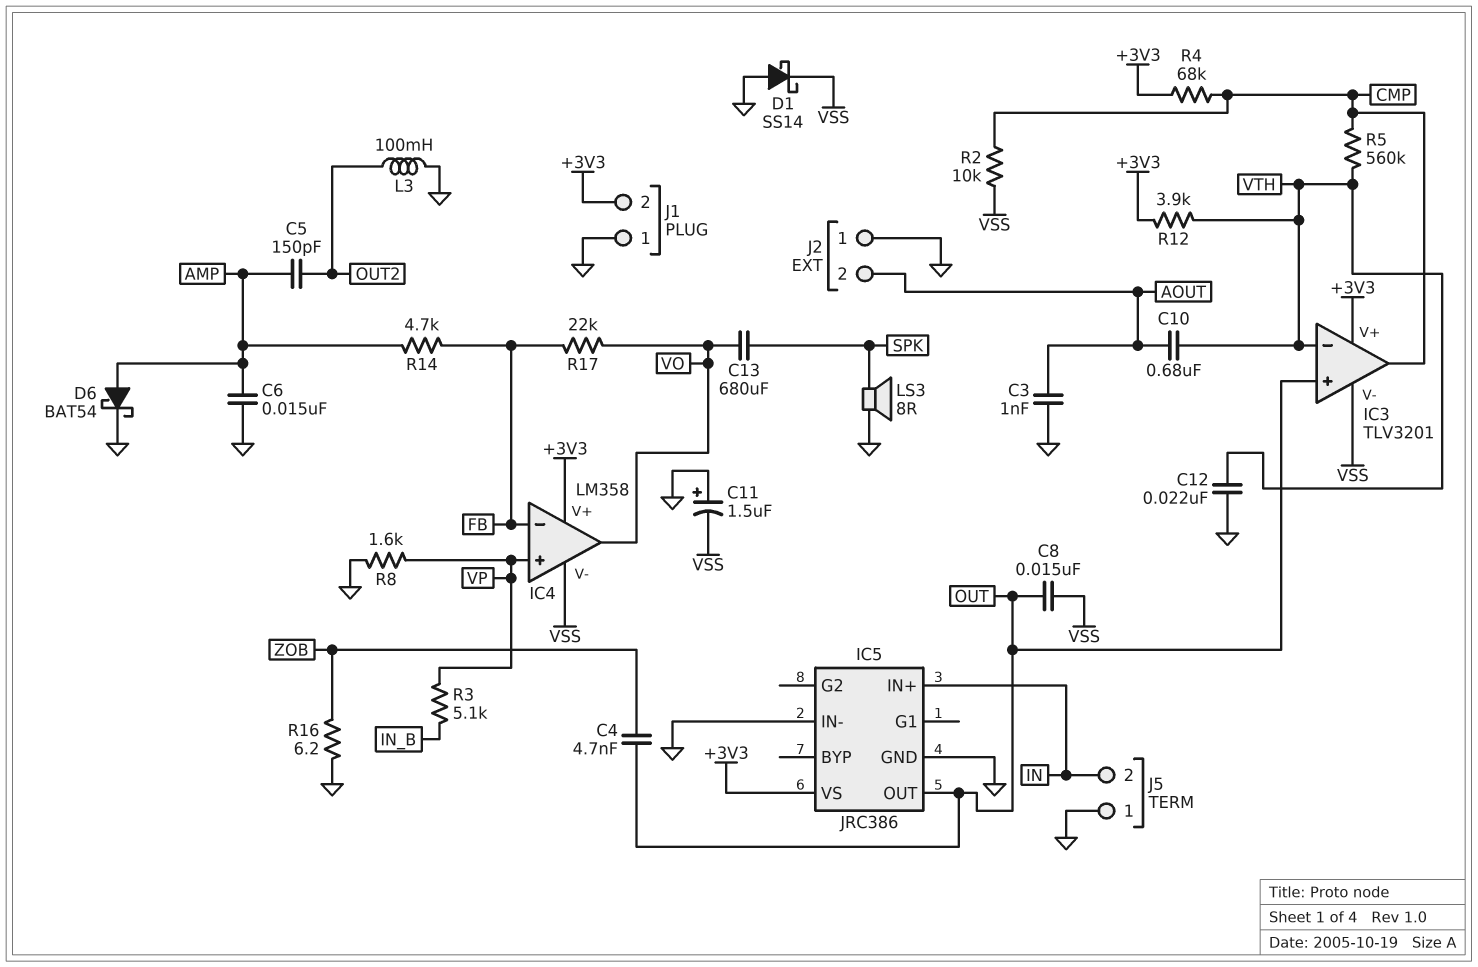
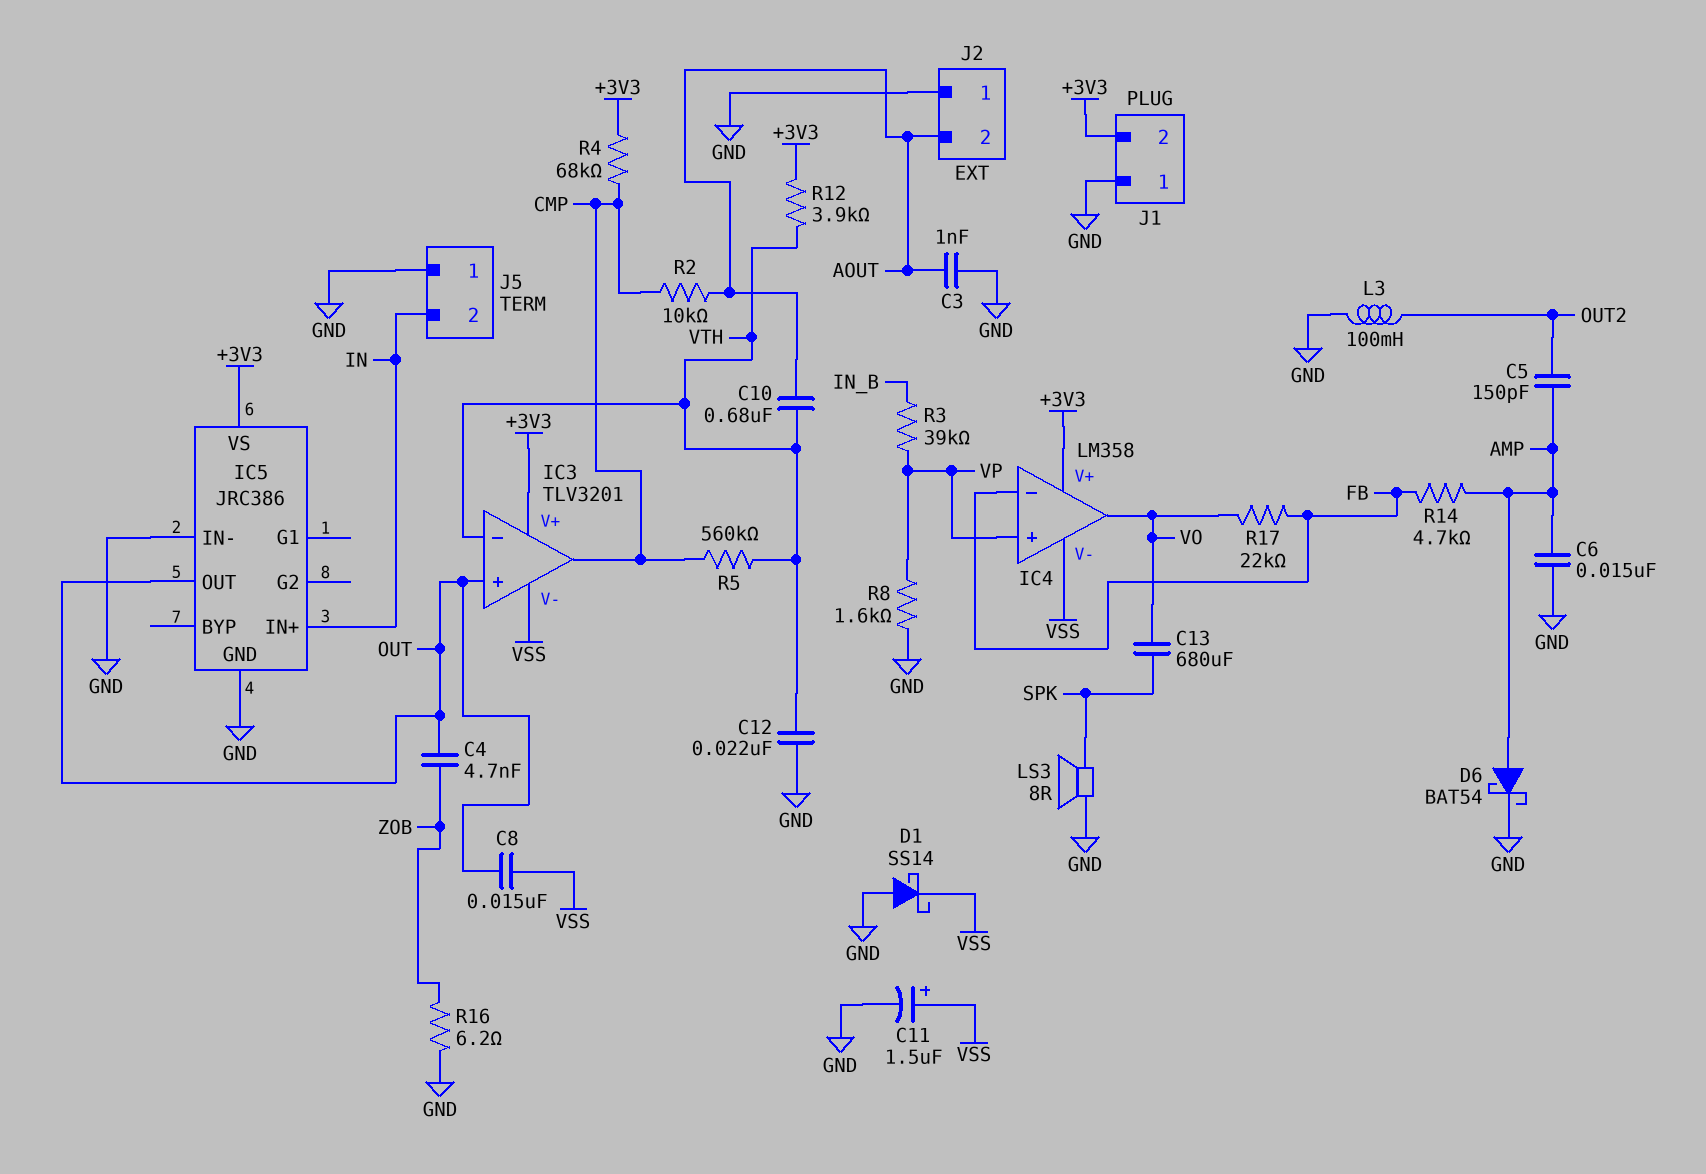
C11: 1.5uF (plus GND, minus VSS) -> 1.5uF (plus VSS, minus GND)
R2: 10k (CMP, VSS) -> 10k (AOUT, CMP)
R3: 5.1k (IN_B, VP) -> 39k (IN_B, VP)

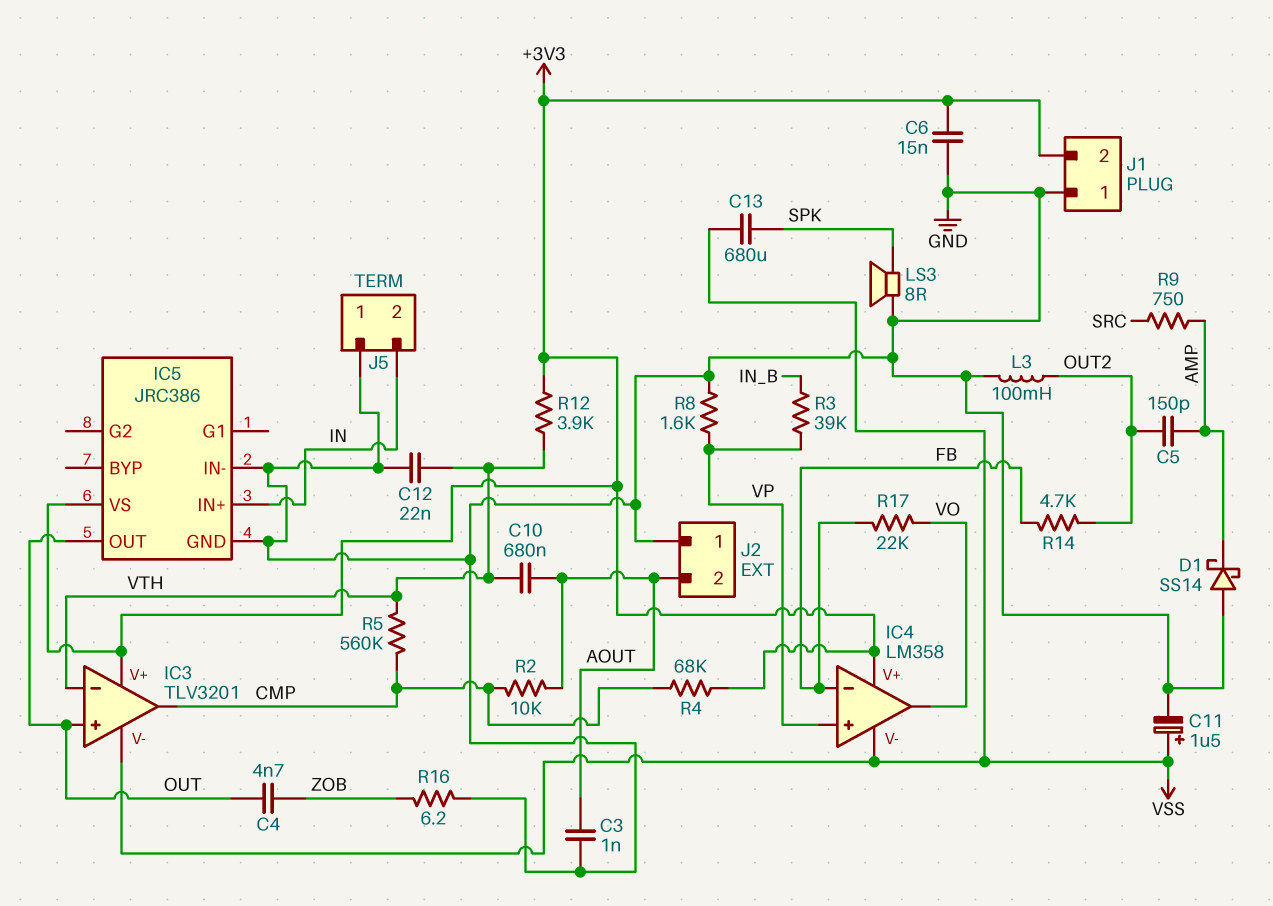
C6: 15nF (AMP, GND) -> 15nF (+3V3, GND)
C8: 15nF (OUT, VSS) -> none
C13: 680uF (SPK, VO) -> 680uF (SPK, VSS)
D1: schottky SS14 (A GND, K VSS) -> schottky SS14 (A GND, K AMP)
D6: schottky BAT54 (A AMP, K GND) -> none
R9: none -> 750 (AMP, SRC)
R14: 4.7k (AMP, FB) -> 4.7k (FB, OUT2)

